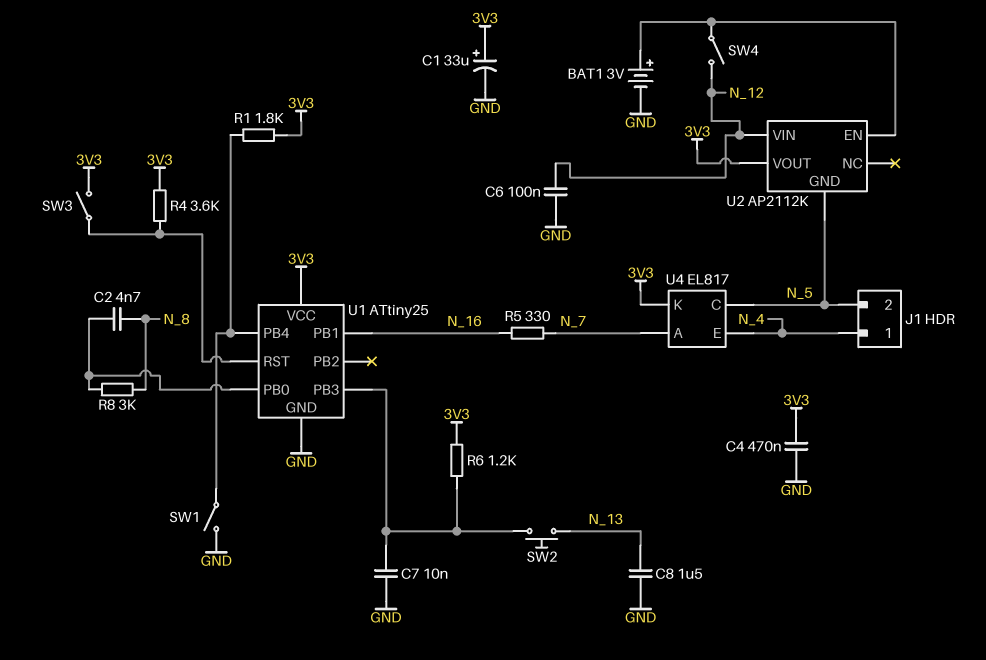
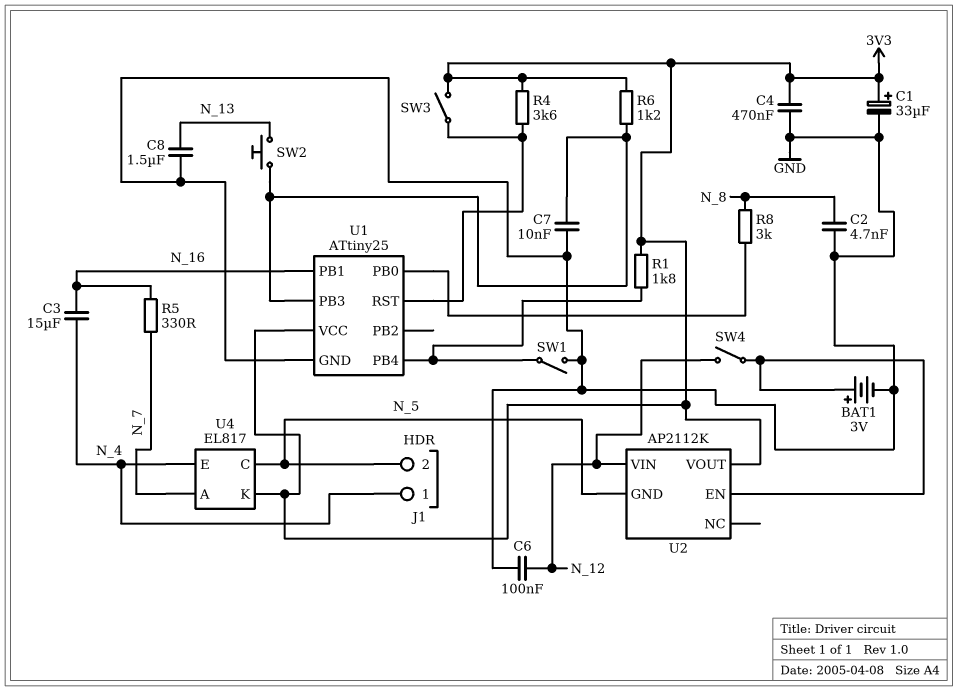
C2: 4.7nF (N_8, U1/PB0) -> 4.7nF (GND, N_8)
C3: none -> 15uF (N_4, N_16)

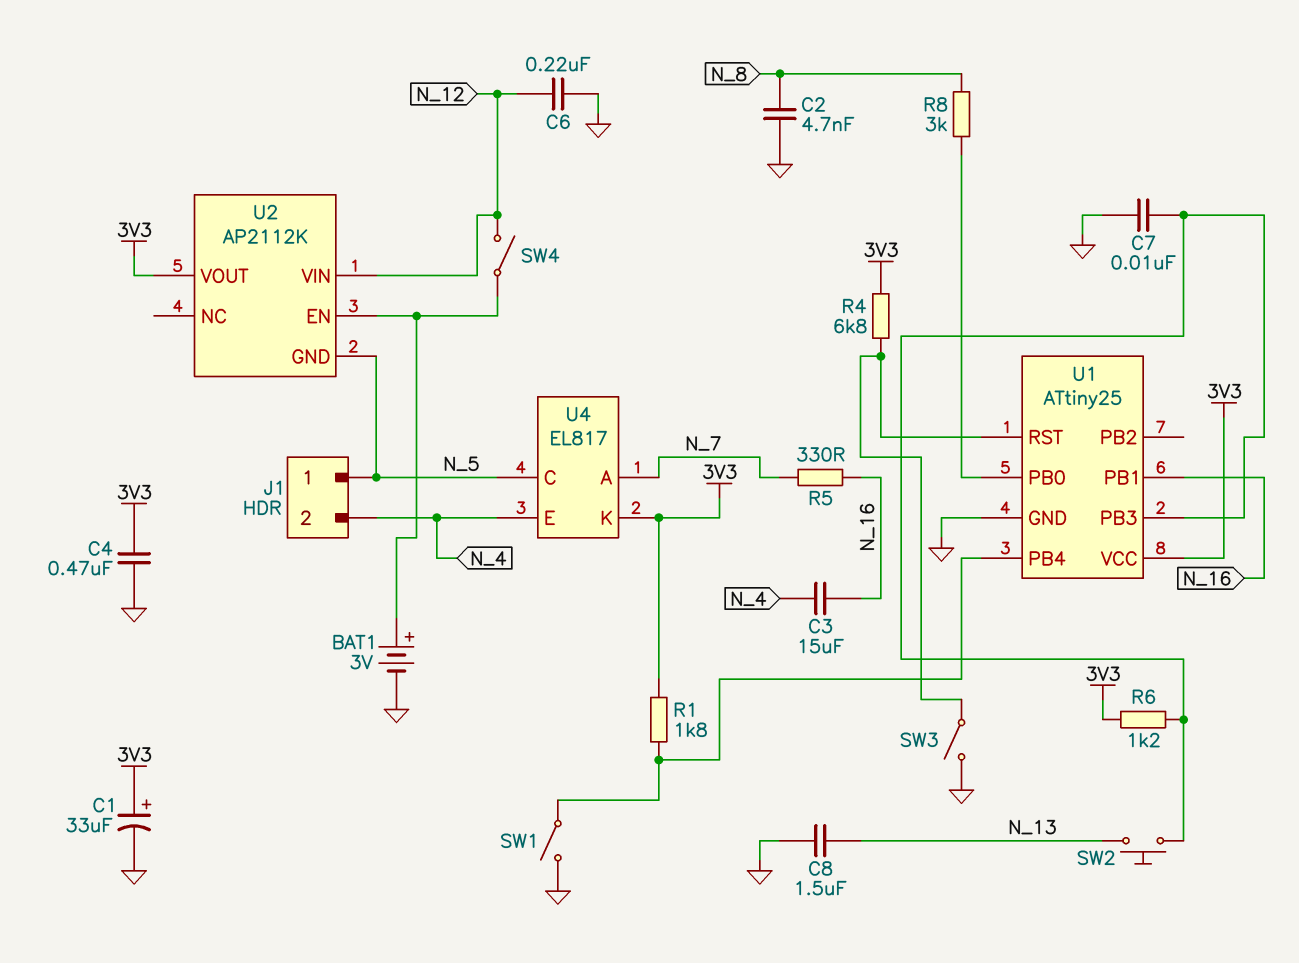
C6: 100nF (GND, N_12) -> 220nF (GND, N_12)
J1 pin 1: N_4 -> N_5
J1 pin 2: N_5 -> N_4
R4: 3.6k (3V3, U1/RST) -> 6.8k (3V3, U1/RST)
SW3: switch (3V3, U1/RST) -> switch (GND, U1/RST)

